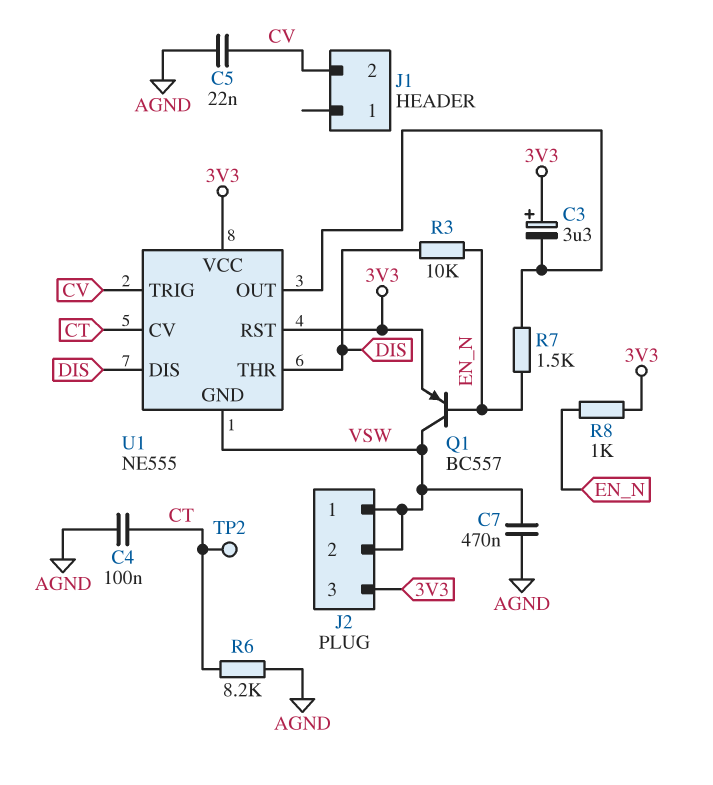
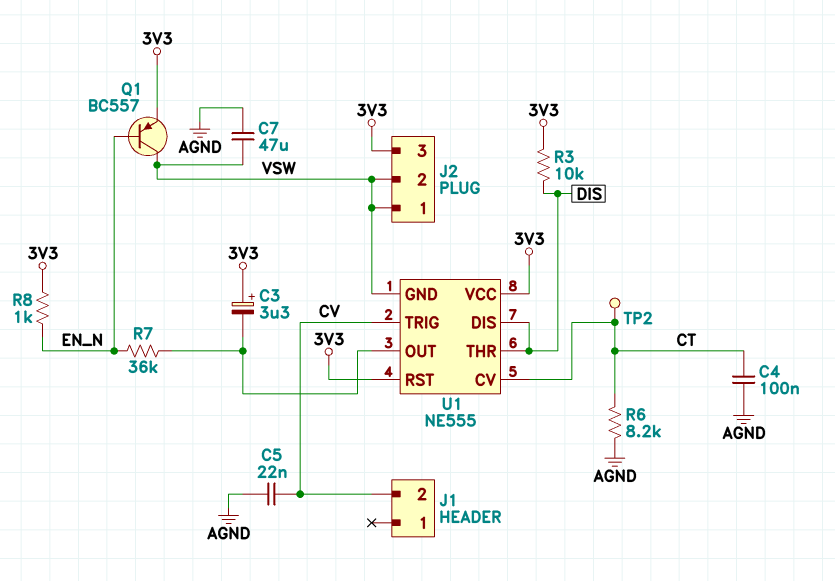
C7: 470nF (AGND, VSW) -> 47uF (AGND, VSW)
R3: 10k (DIS, EN_N) -> 10k (3V3, DIS)
R7: 1.5k (EN_N, U1/OUT) -> 36k (EN_N, U1/OUT)

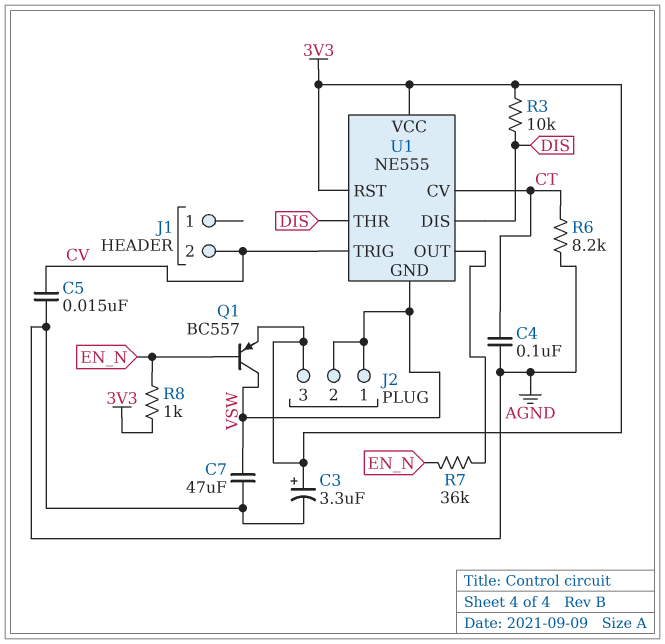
C3: 3.3uF (plus 3V3, minus U1/OUT) -> 3.3uF (plus 3V3, minus AGND)
C5: 22nF (AGND, CV) -> 15nF (AGND, CV)
TP2: test point (CT) -> none

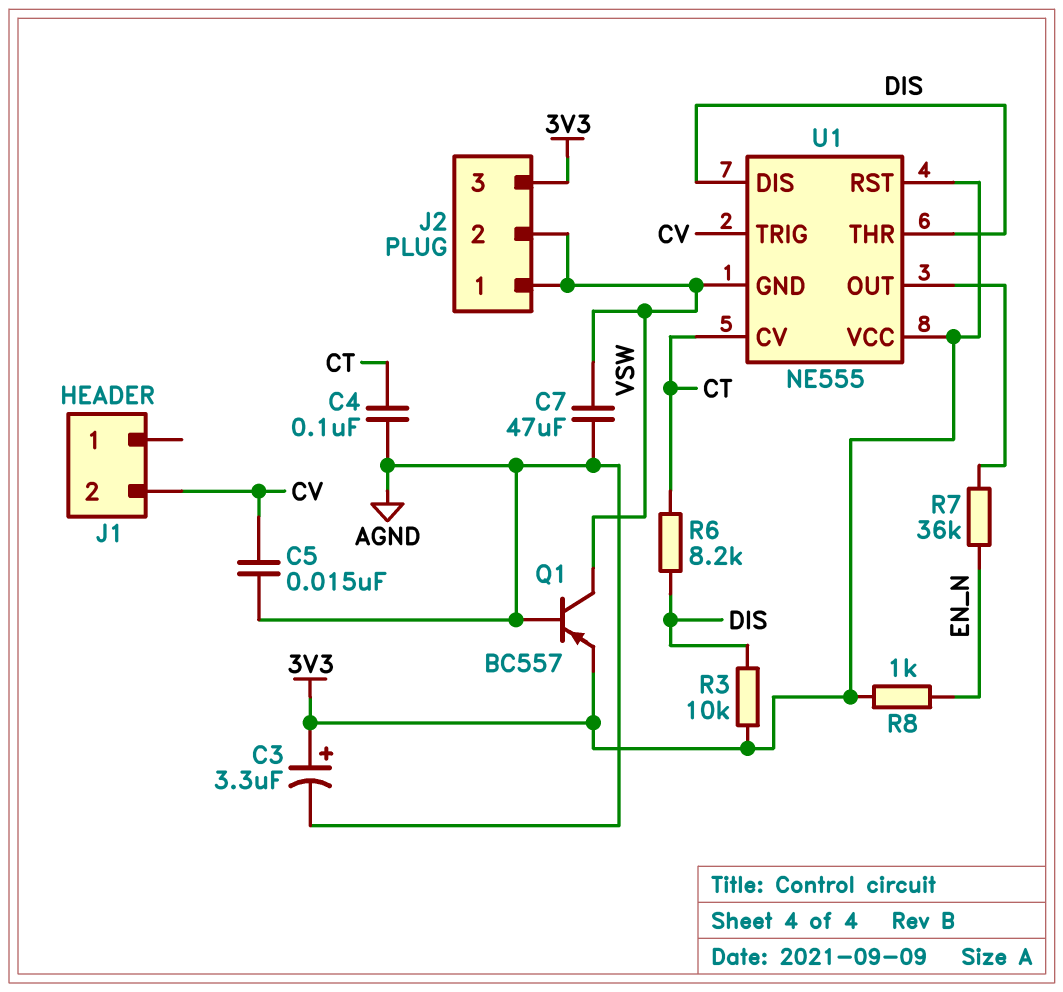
Q1: PNP BC557 (B EN_N, C VSW, E 3V3) -> PNP BC557 (B AGND, C VSW, E 3V3)
R6: 8.2k (AGND, CT) -> 8.2k (CT, DIS)

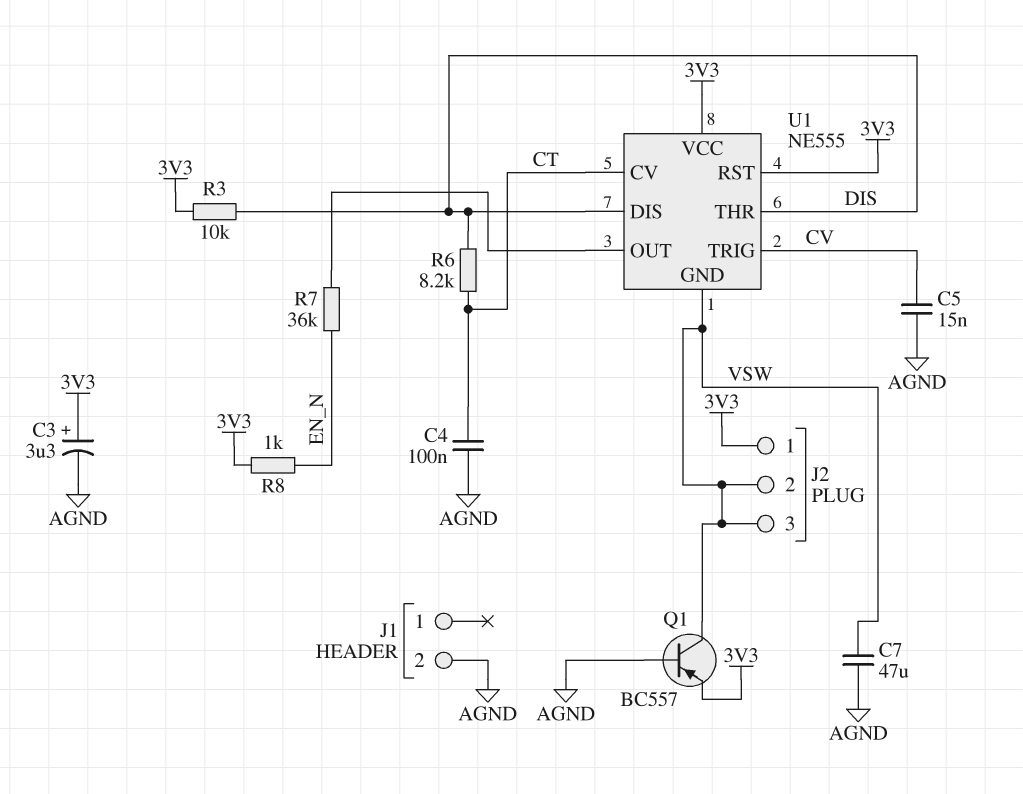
J1 pin 2: CV -> AGND
J2 pin 1: VSW -> 3V3
J2 pin 3: 3V3 -> VSW

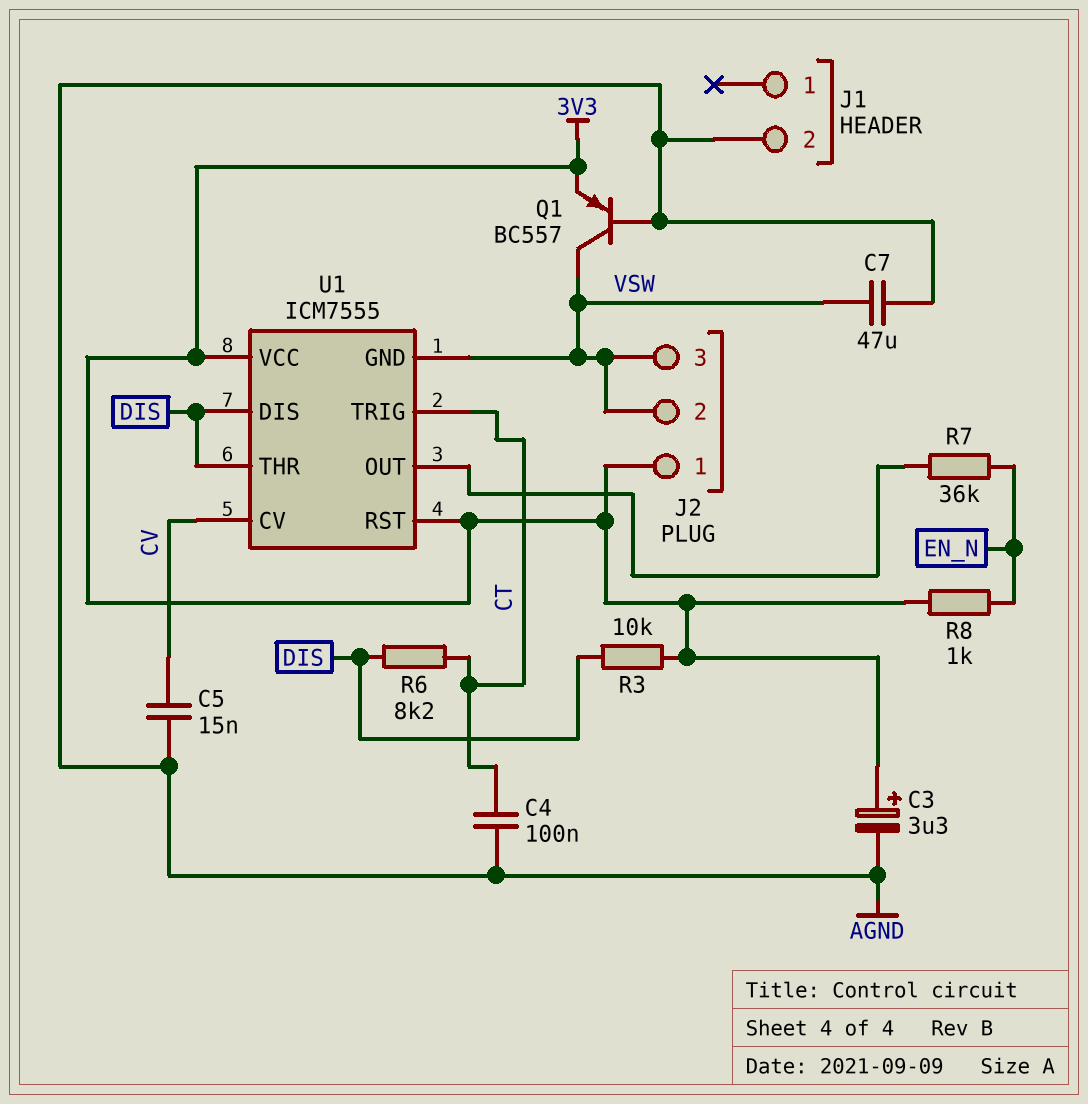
U1: NE555 -> ICM7555
U1 pin CV: CT -> CV
U1 pin TRIG: CV -> CT

